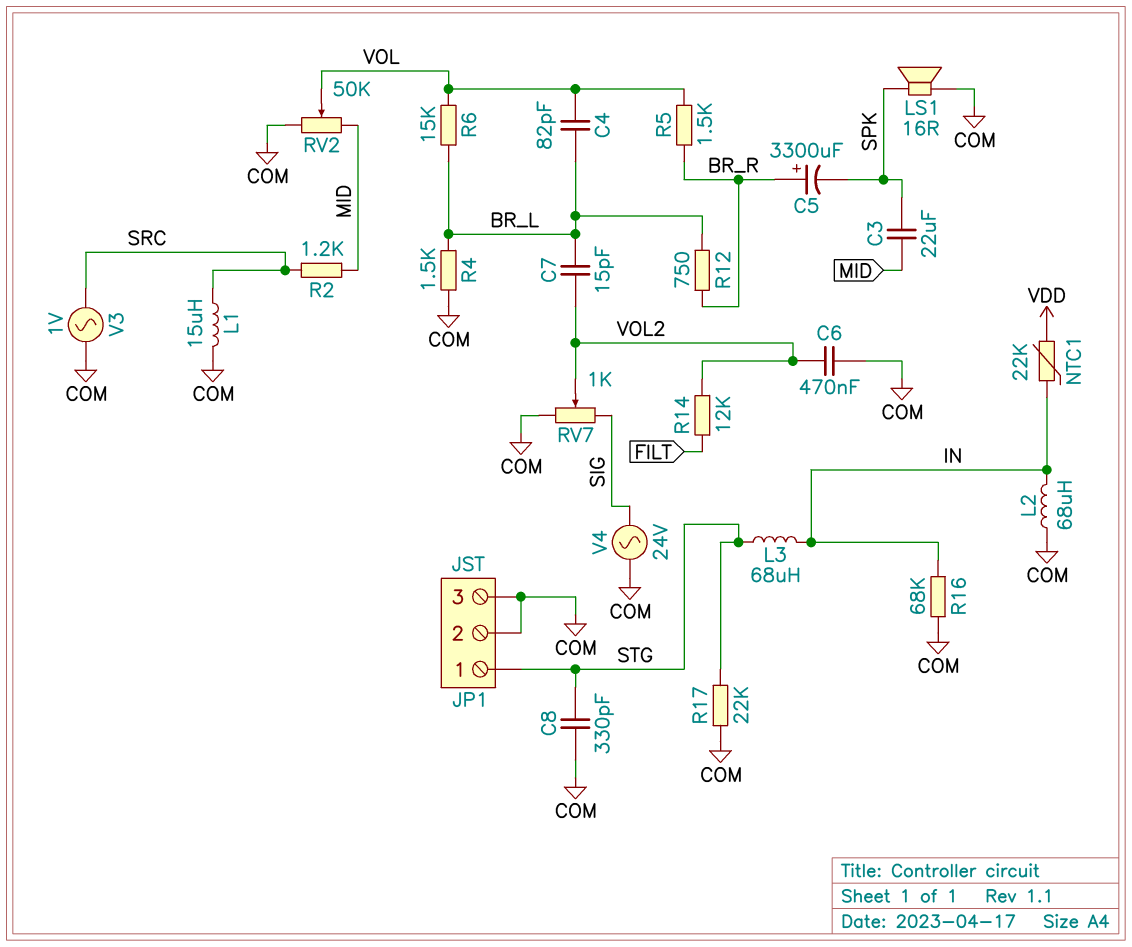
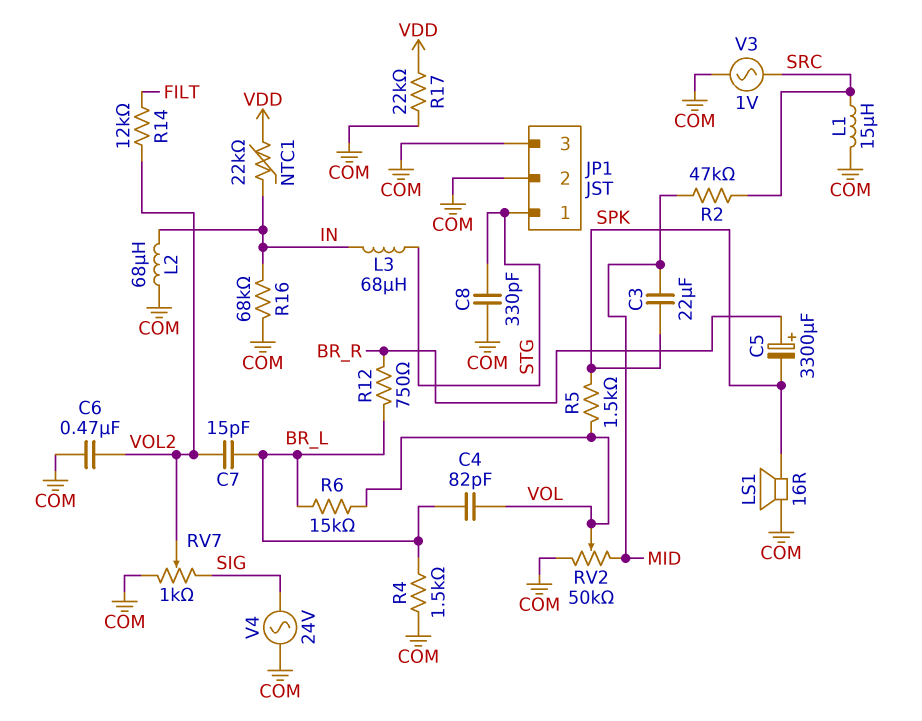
R2: 1.2k (MID, SRC) -> 47k (MID, SRC)
R5: 1.5k (BR_R, VOL) -> 1.5k (SPK, VOL)
R17: 22k (COM, STG) -> 22k (COM, VDD)

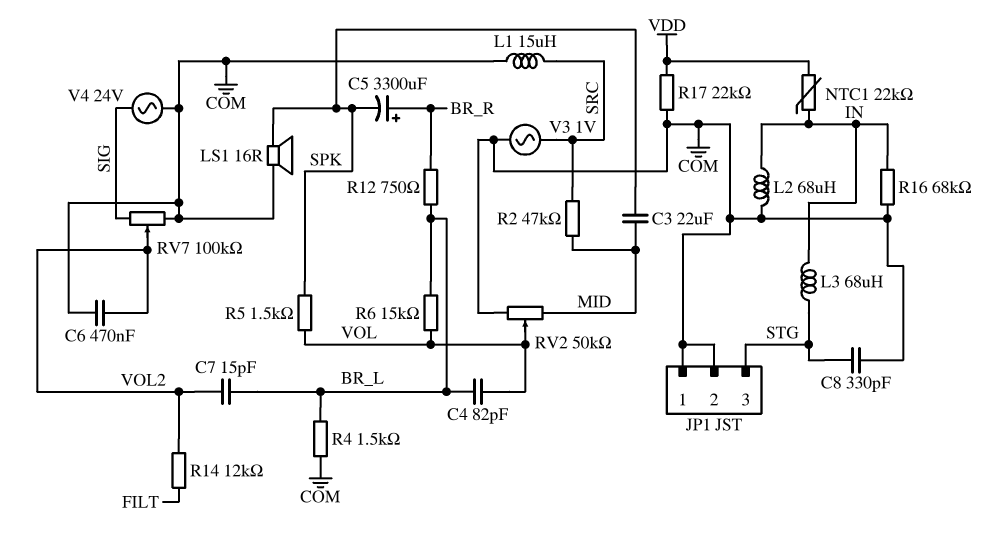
JP1 pin 1: STG -> COM
JP1 pin 3: COM -> STG
RV7: 1k (COM, SIG, wiper VOL2) -> 100k (COM, SIG, wiper VOL2)

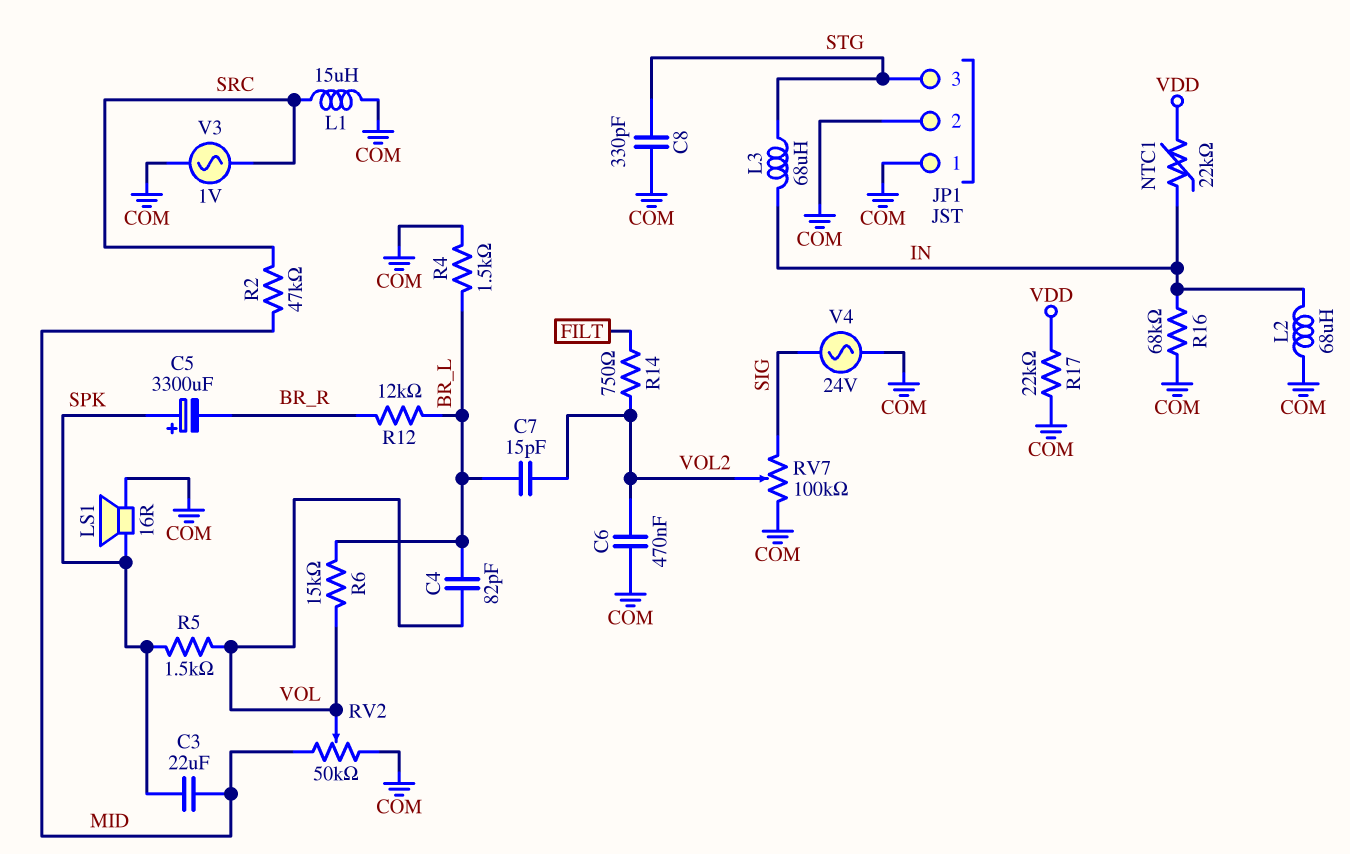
C5: 3300uF (plus BR_R, minus SPK) -> 3300uF (plus SPK, minus BR_R)
R12: 750 (BR_L, BR_R) -> 12k (BR_L, BR_R)
R14: 12k (FILT, VOL2) -> 750 (FILT, VOL2)

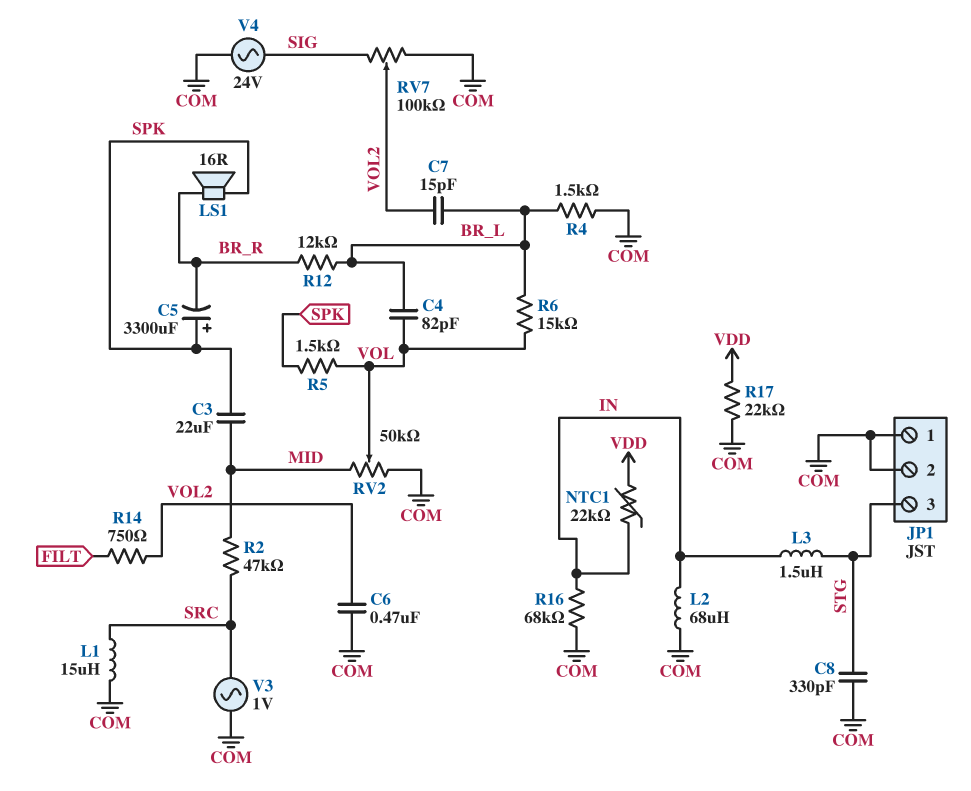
L3: 68uH (IN, STG) -> 1.5uH (IN, STG)
LS1: speaker 16R (COM, SPK) -> speaker 16R (BR_R, SPK)

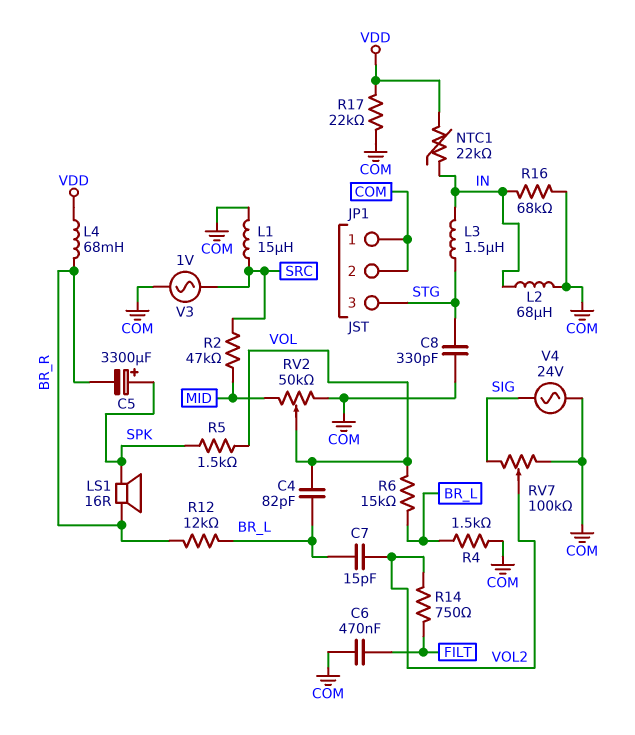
C3: 22uF (MID, SPK) -> none
C6: 470nF (COM, VOL2) -> 470nF (COM, FILT)
L4: none -> 68mH (BR_R, VDD)

